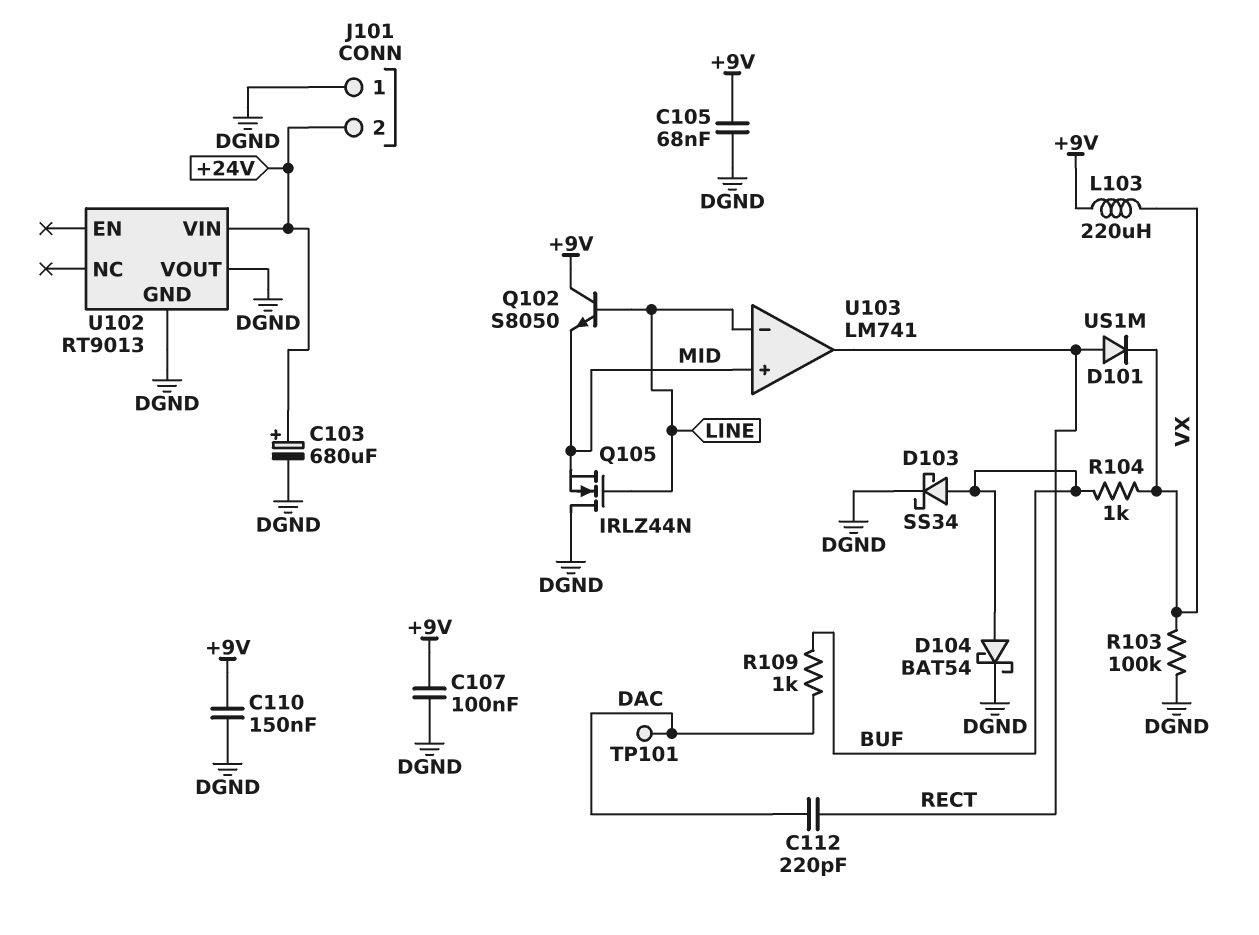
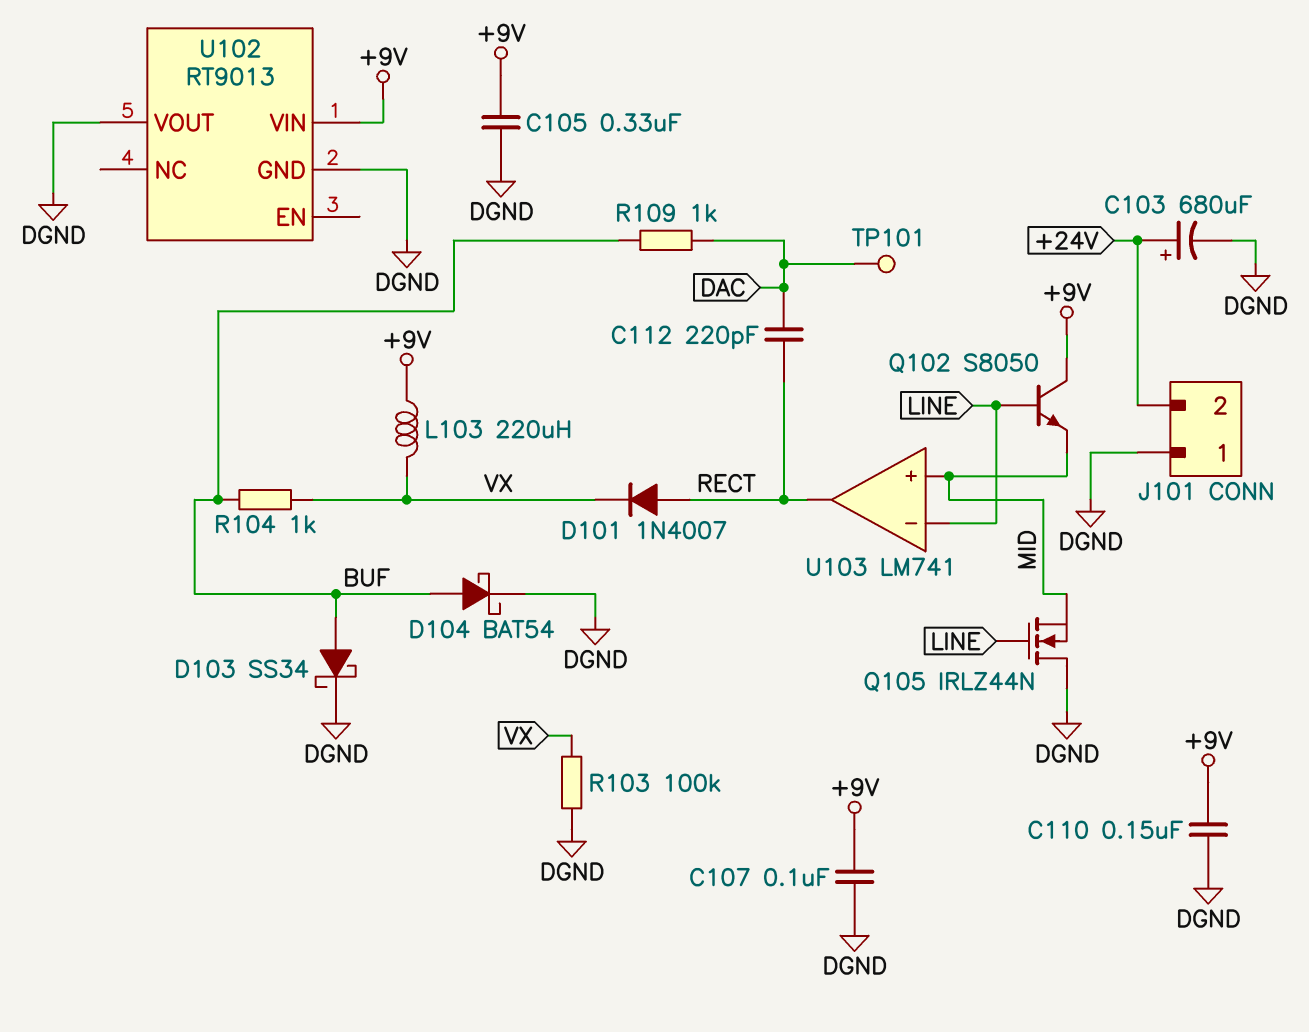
C105: 68nF (+9V, DGND) -> 330nF (+9V, DGND)
D101: diode US1M (A RECT, K VX) -> diode 1N4007 (A RECT, K VX)
U102 pin VIN: +24V -> +9V

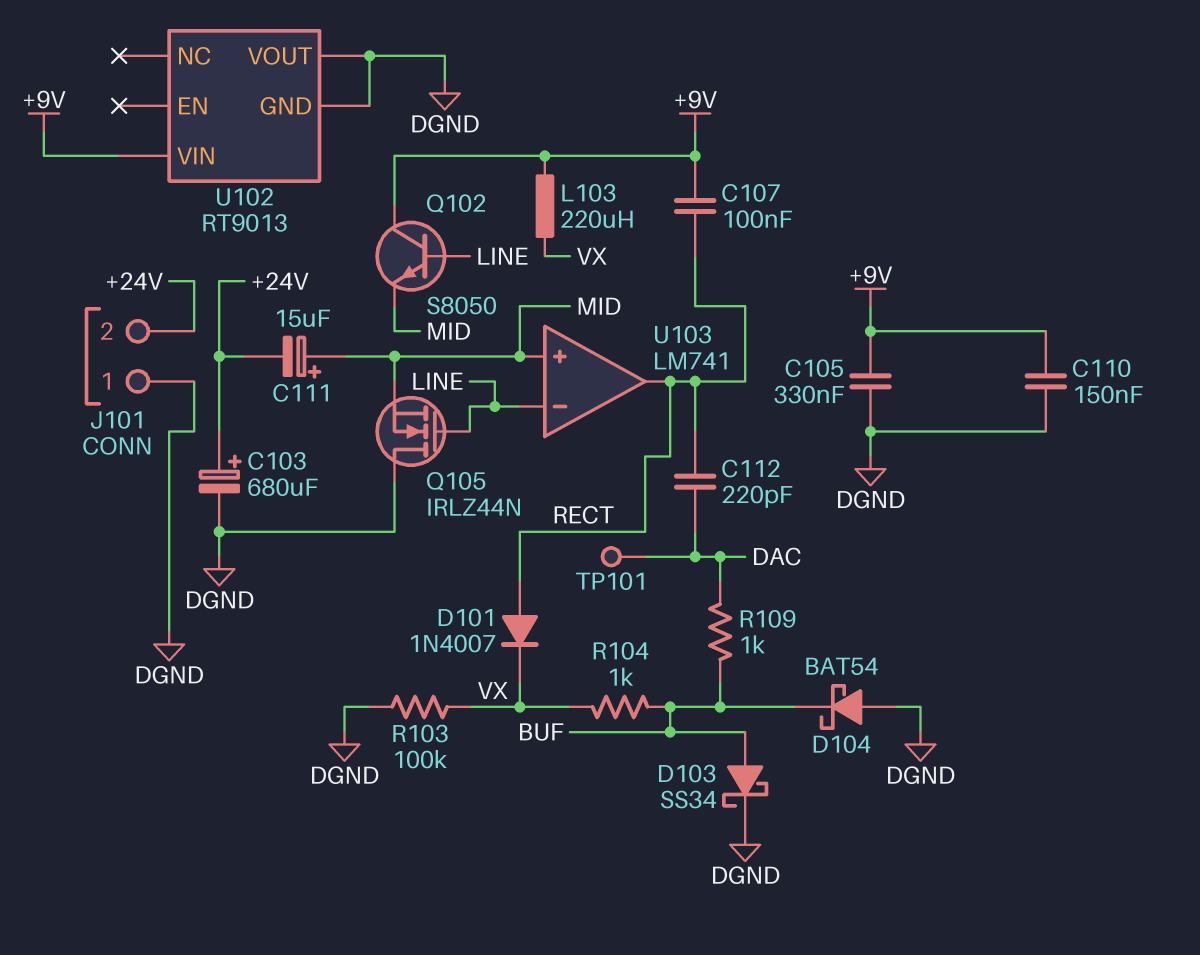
C107: 100nF (+9V, DGND) -> 100nF (+9V, RECT)
C111: none -> 15uF (plus MID, minus +24V)
D104: schottky BAT54 (A BUF, K DGND) -> schottky BAT54 (A DGND, K BUF)

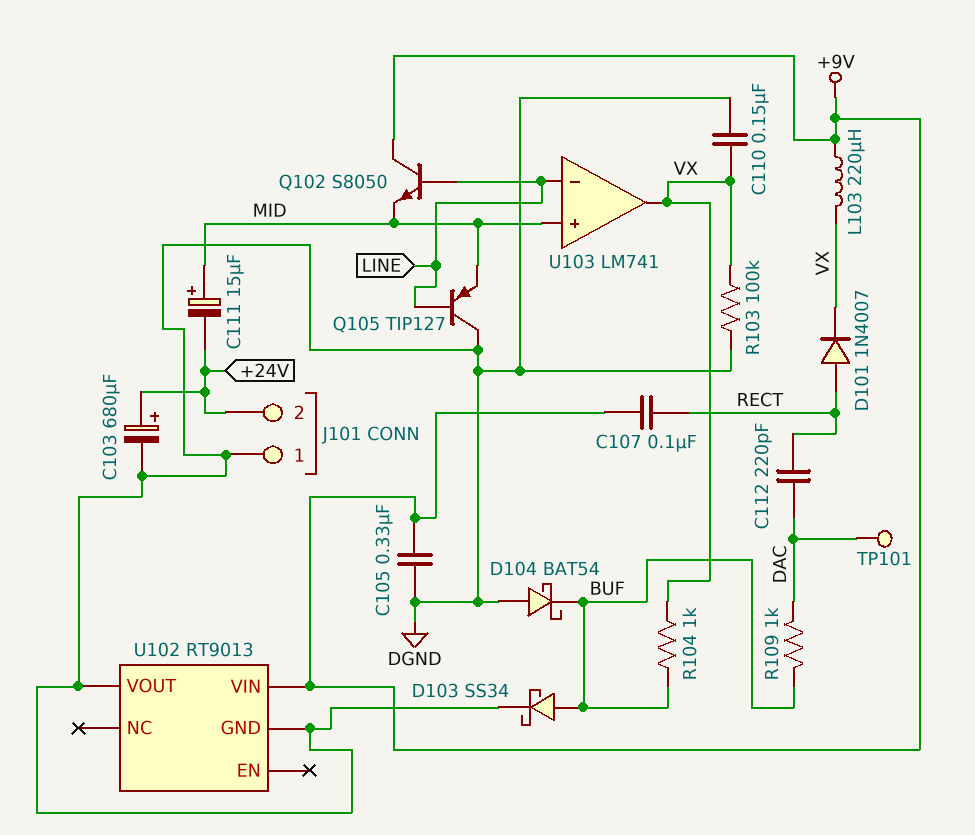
C110: 150nF (+9V, DGND) -> 150nF (DGND, VX)
Q105: NMOS IRLZ44N (G LINE, D DGND, S MID) -> PNP TIP127 (B LINE, C DGND, E MID)
U103 pin out: RECT -> VX

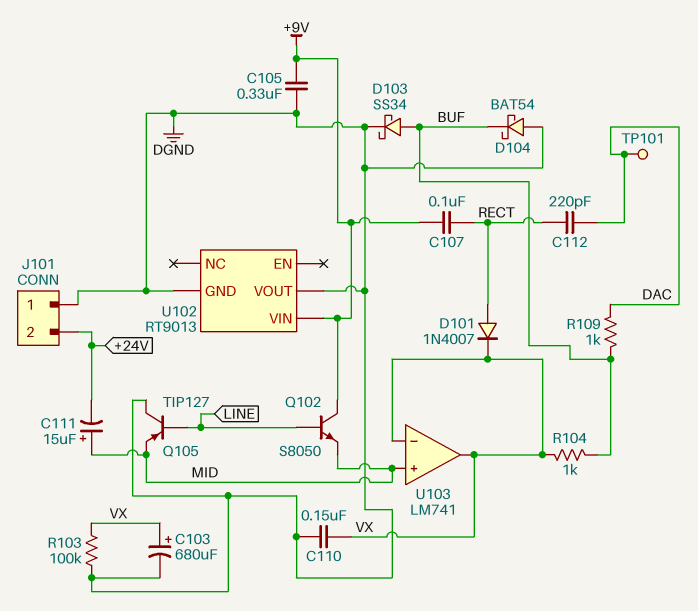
C103: 680uF (plus +24V, minus DGND) -> 680uF (plus VX, minus DGND)
L103: 220uH (+9V, VX) -> none
U103 pin in-: LINE -> VX

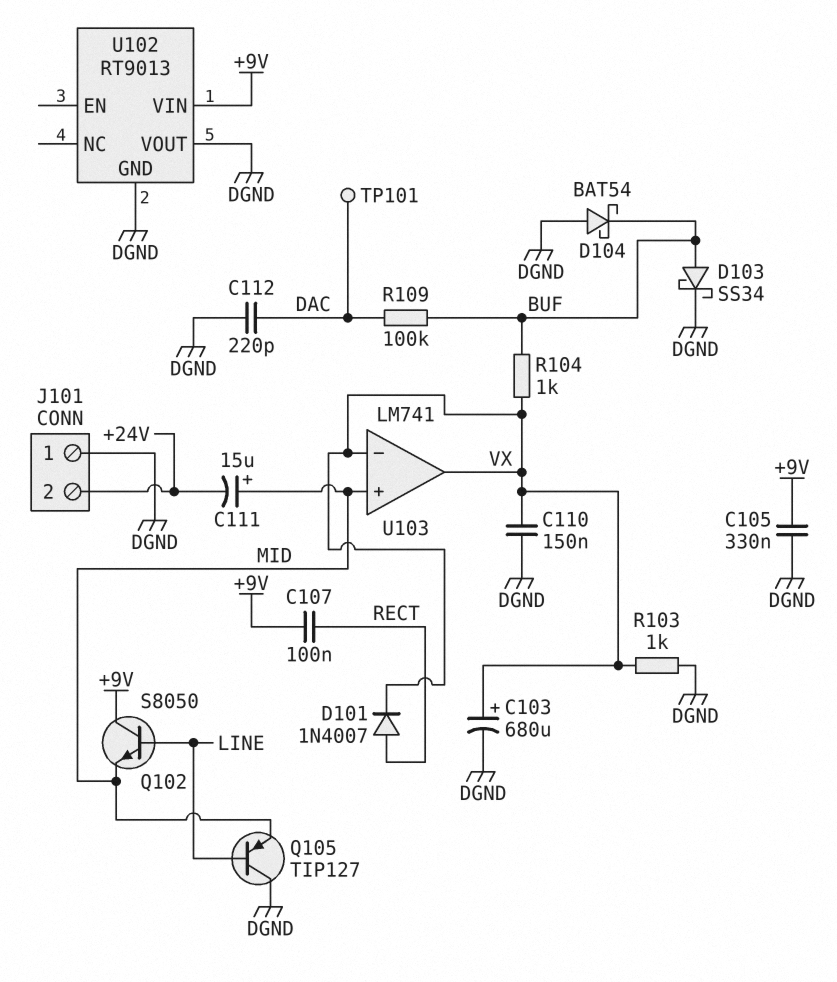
C112: 220pF (DAC, RECT) -> 220pF (DAC, DGND)
R103: 100k (DGND, VX) -> 1k (DGND, VX)
R109: 1k (BUF, DAC) -> 100k (BUF, DAC)

